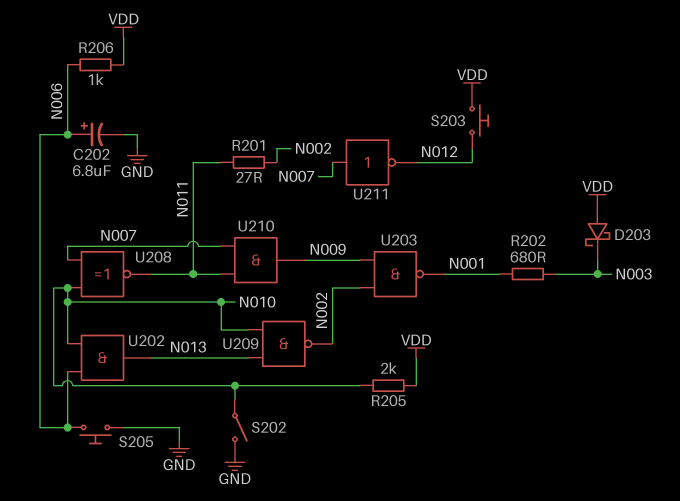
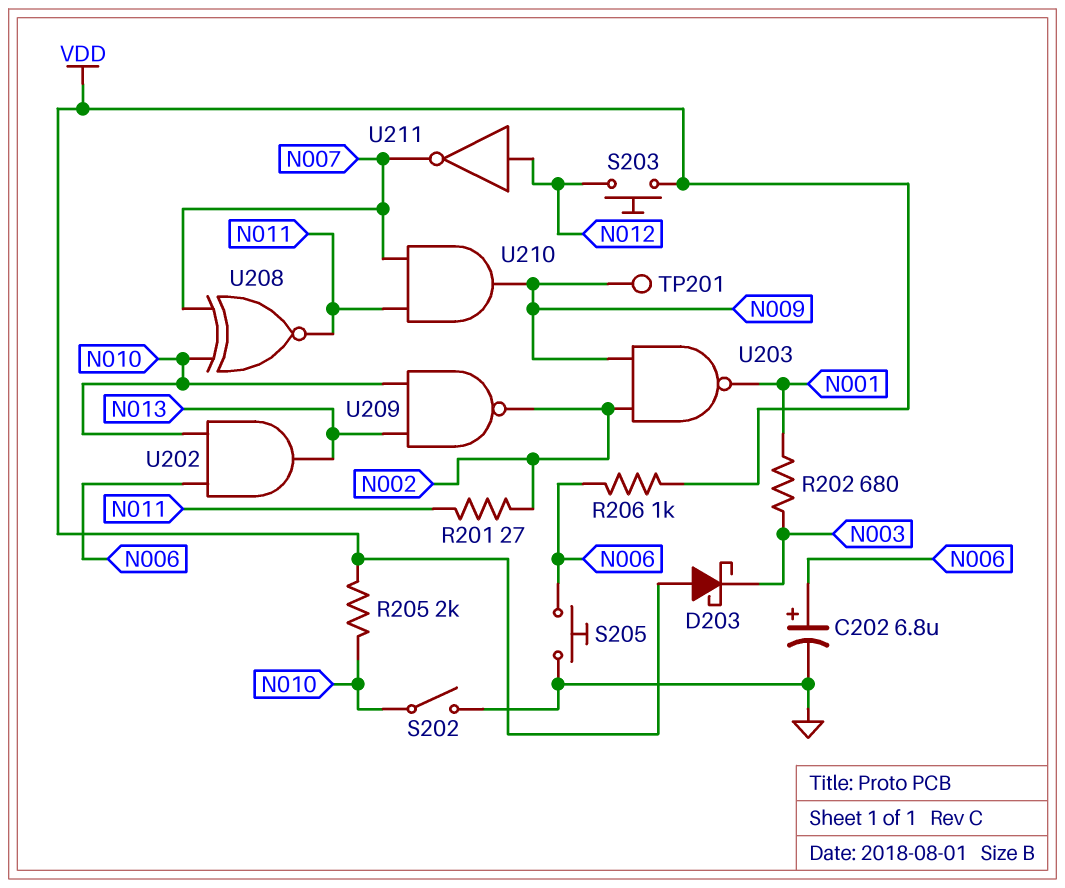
TP201: none -> test point (N009)
U211: NOT (in N007, out N012) -> NOT (in N012, out N007)

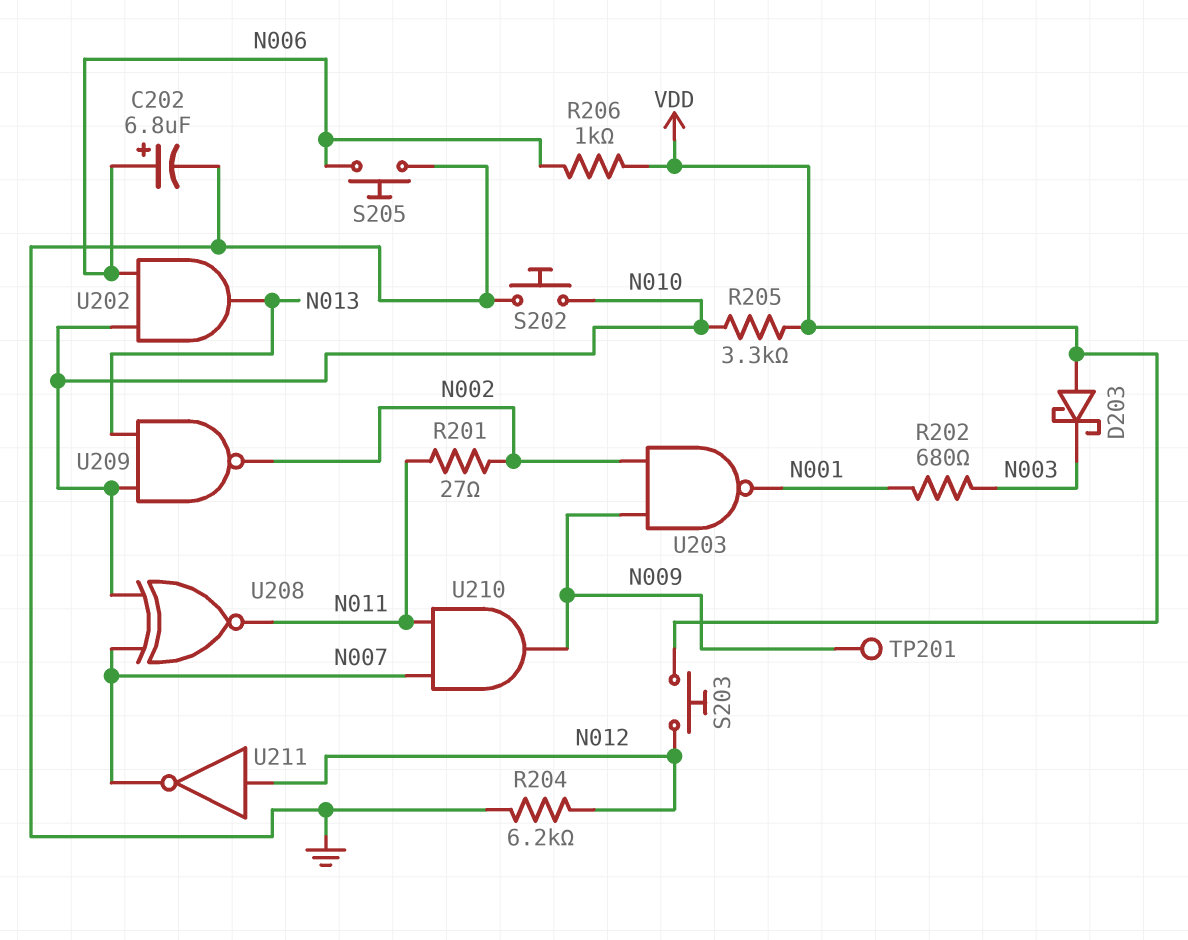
R204: none -> 6.2k (GND, N012)
R205: 2k (N010, VDD) -> 3.3k (N010, VDD)
S202: switch (GND, N010) -> button (GND, N010)

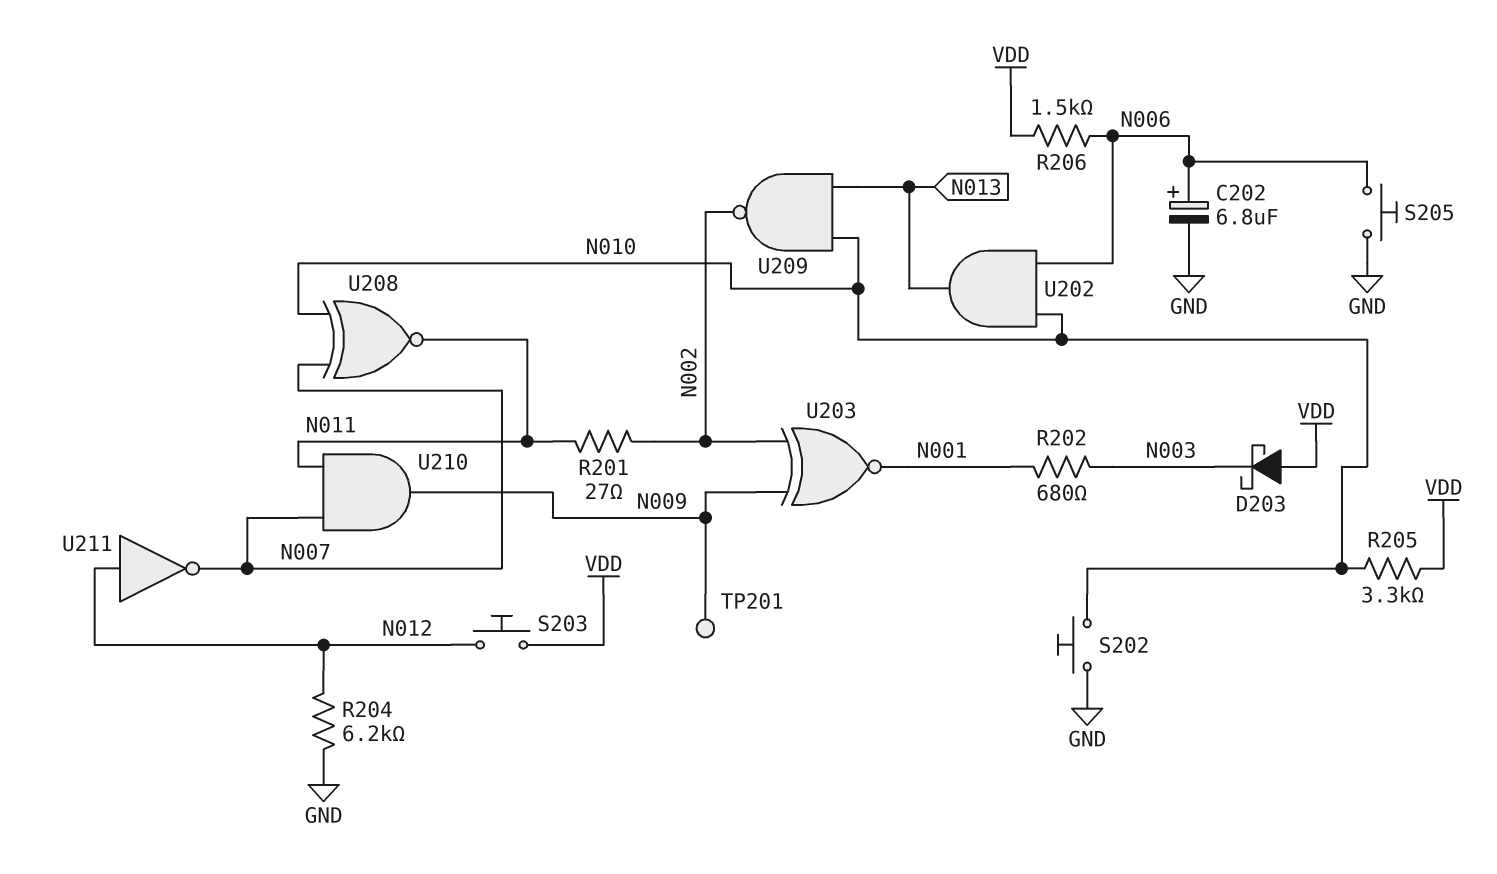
R206: 1k (N006, VDD) -> 1.5k (N006, VDD)
U203: NAND (in N002, in N009, out N001) -> XNOR (in N002, in N009, out N001)

